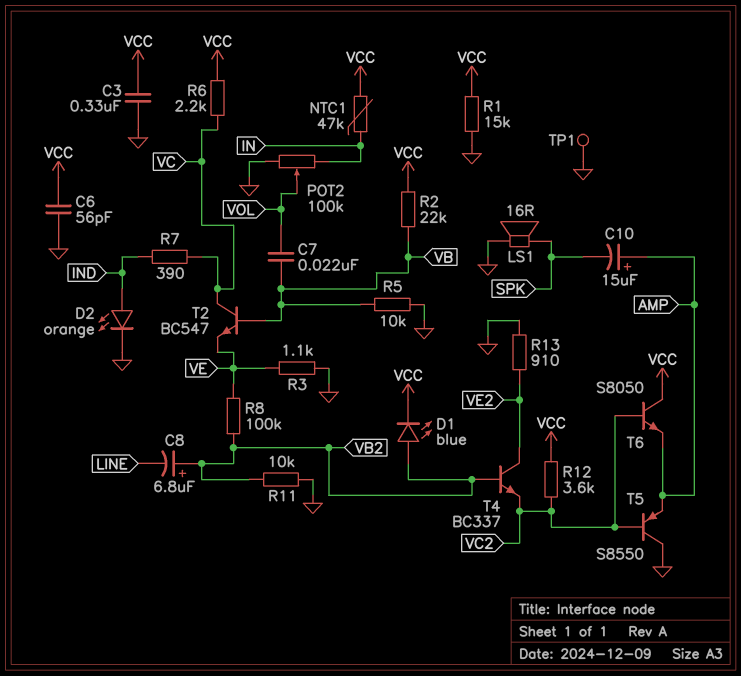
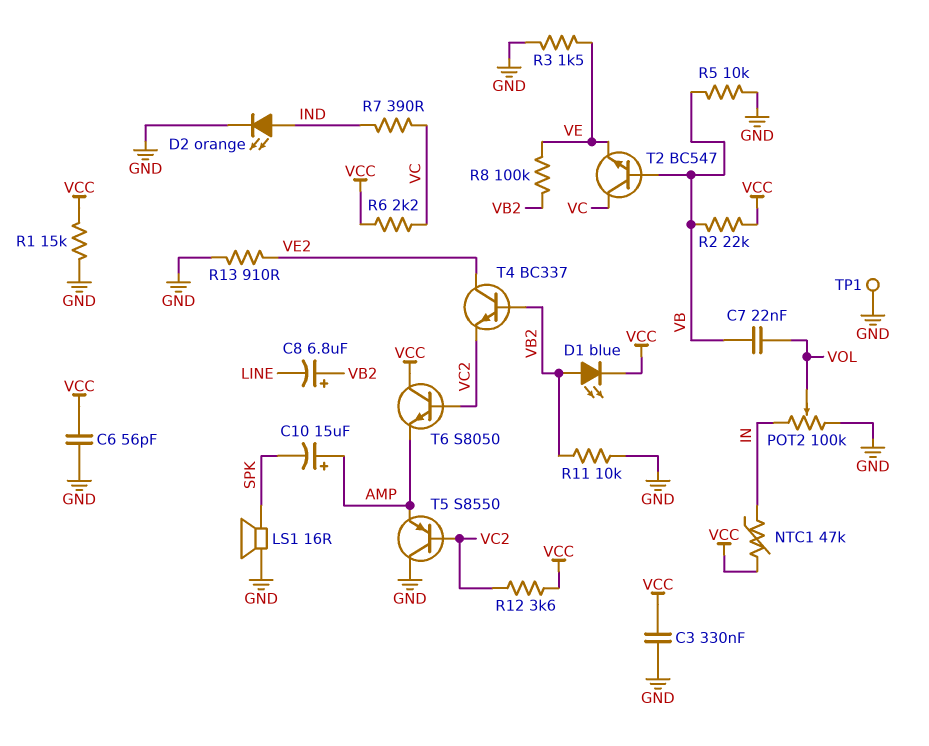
R3: 1.1k (GND, VE) -> 1.5k (GND, VE)

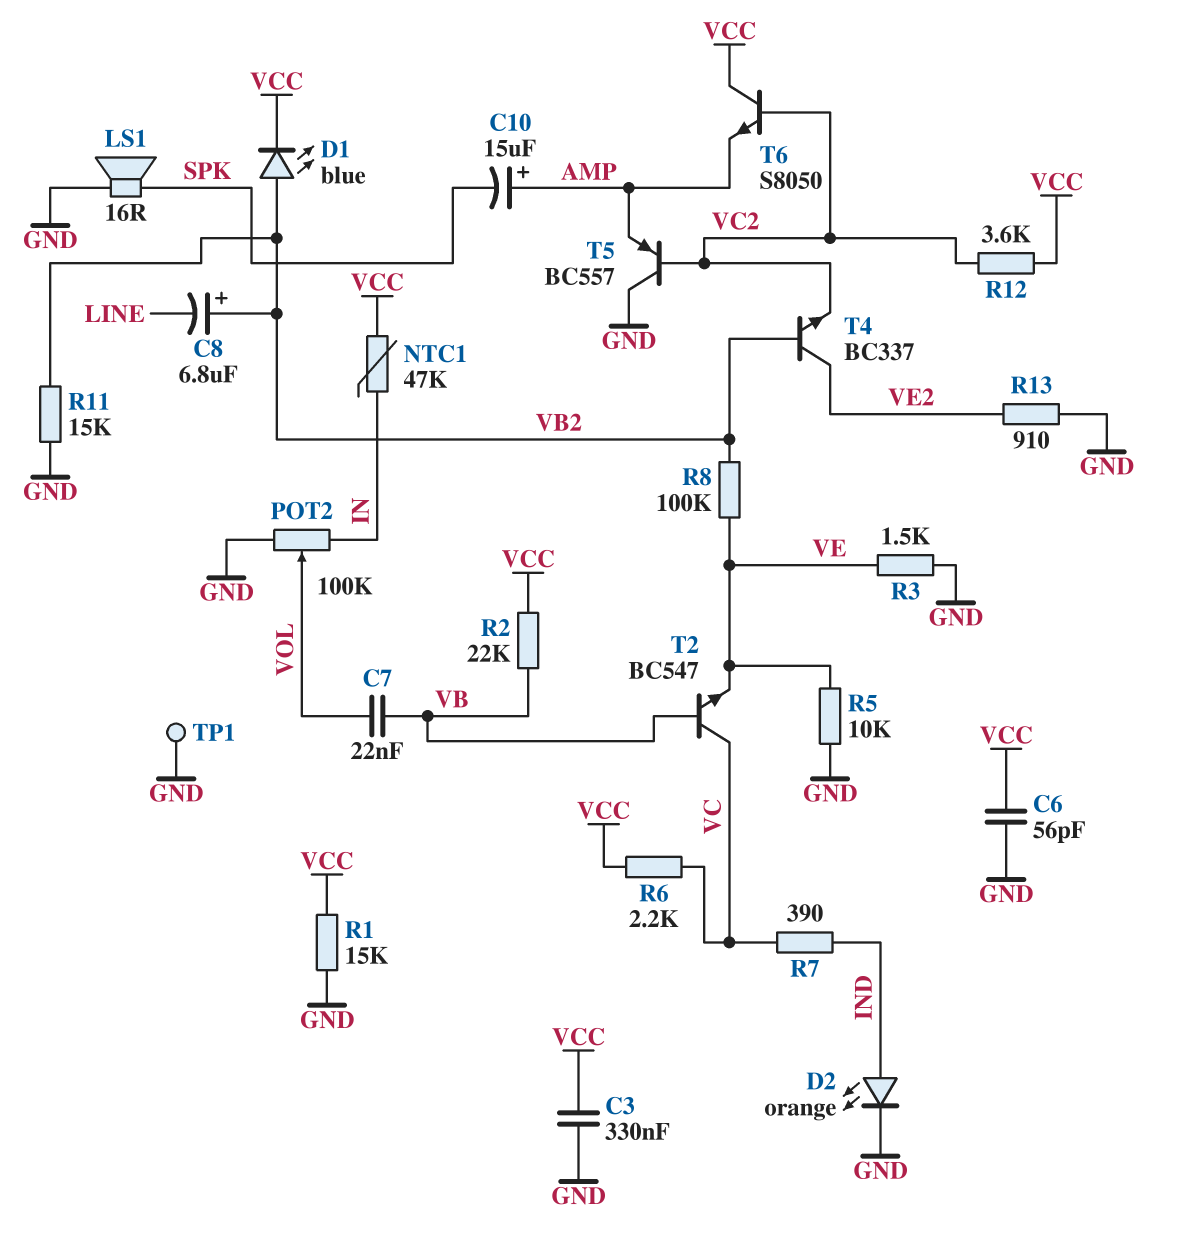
R5: 10k (GND, VB) -> 10k (GND, VE)
R11: 10k (GND, VB2) -> 15k (GND, VB2)
T5: PNP S8550 (B VC2, C GND, E AMP) -> PNP BC557 (B VC2, C GND, E AMP)

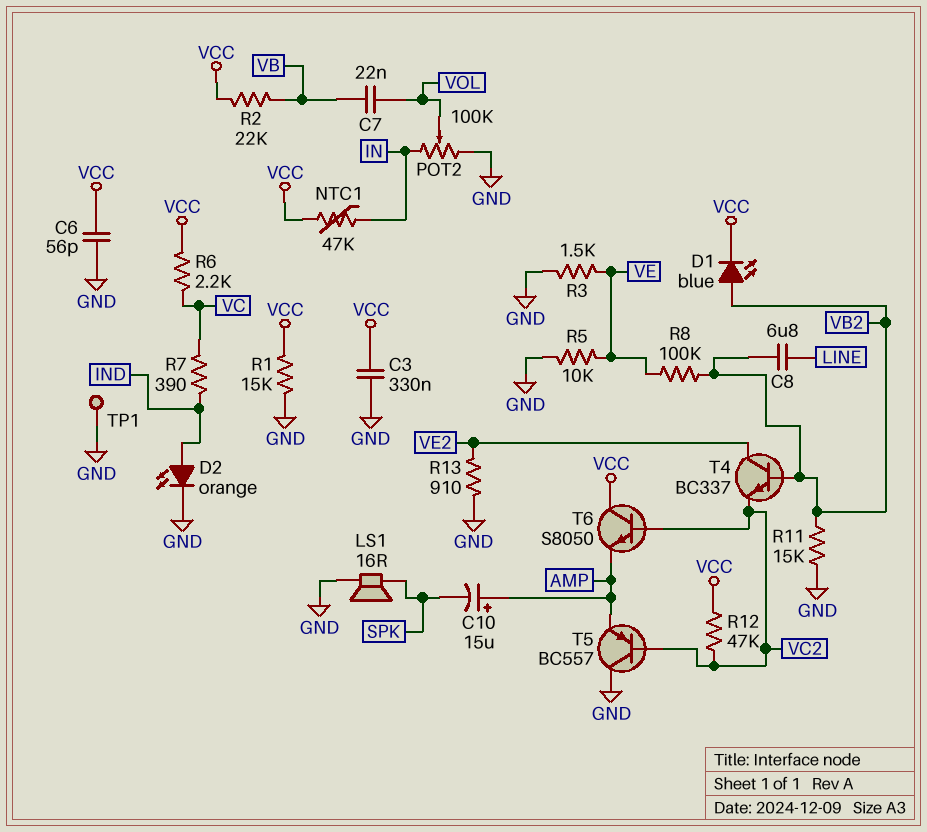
C8: 6.8uF (plus VB2, minus LINE) -> 6.8uF (LINE, VB2)
R12: 3.6k (VC2, VCC) -> 47k (VC2, VCC)
T2: NPN BC547 (B VB, C VC, E VE) -> none

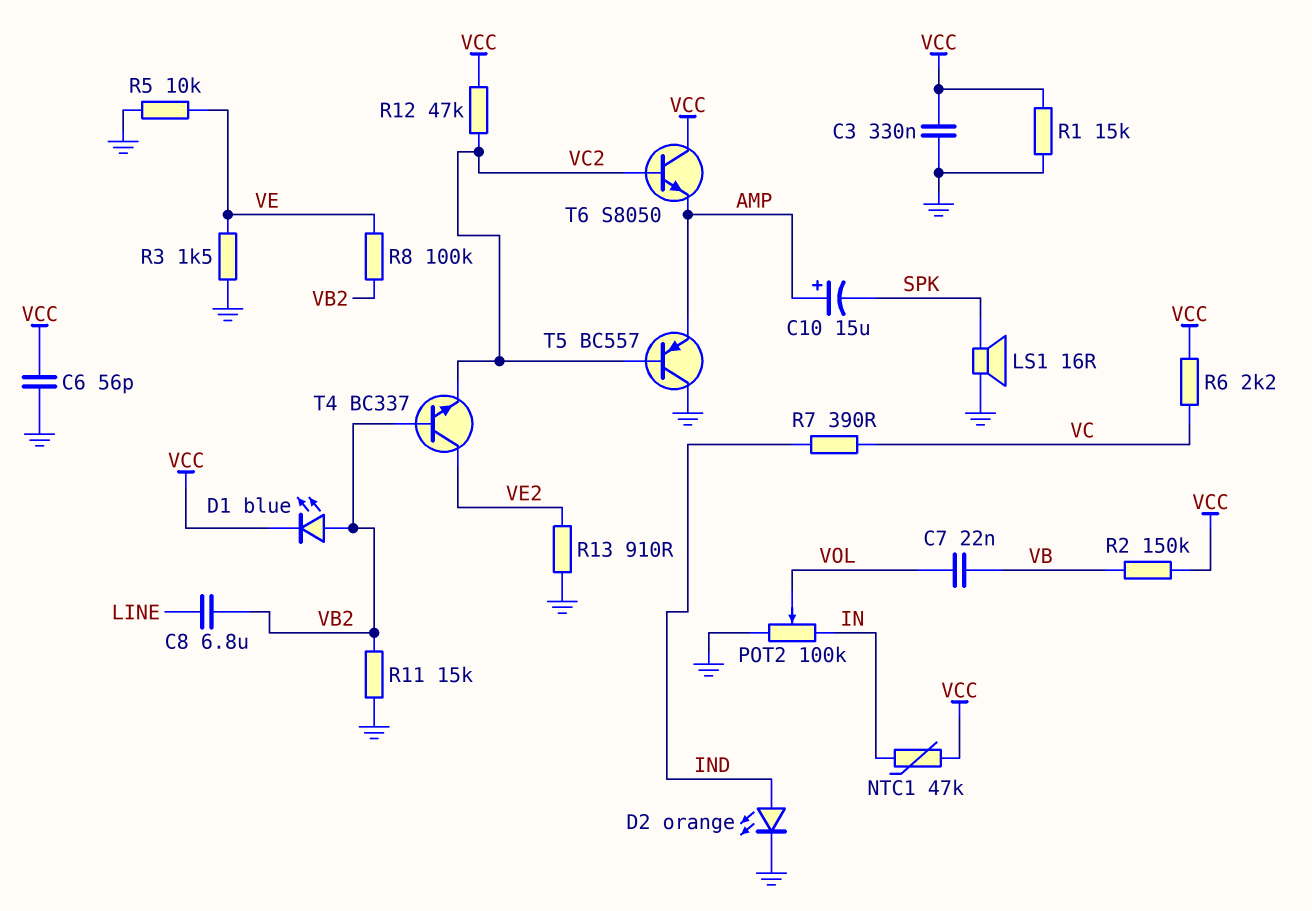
R2: 22k (VB, VCC) -> 150k (VB, VCC)
TP1: test point (GND) -> none

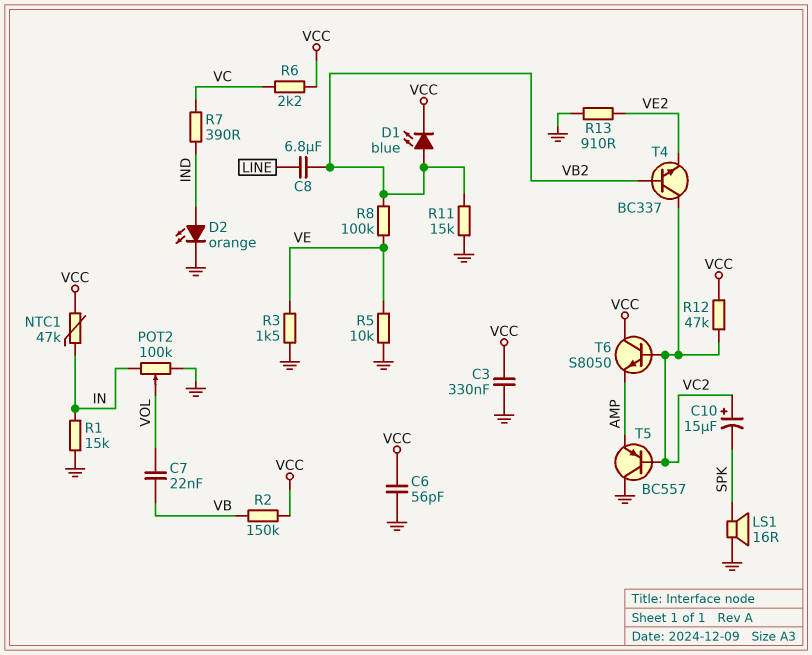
C10: 15uF (plus AMP, minus SPK) -> 15uF (plus VC2, minus SPK)
R1: 15k (GND, VCC) -> 15k (GND, IN)
T4: NPN BC337 (B VB2, C VE2, E VC2) -> NPN BC337 (B VB2, C VC2, E VE2)

